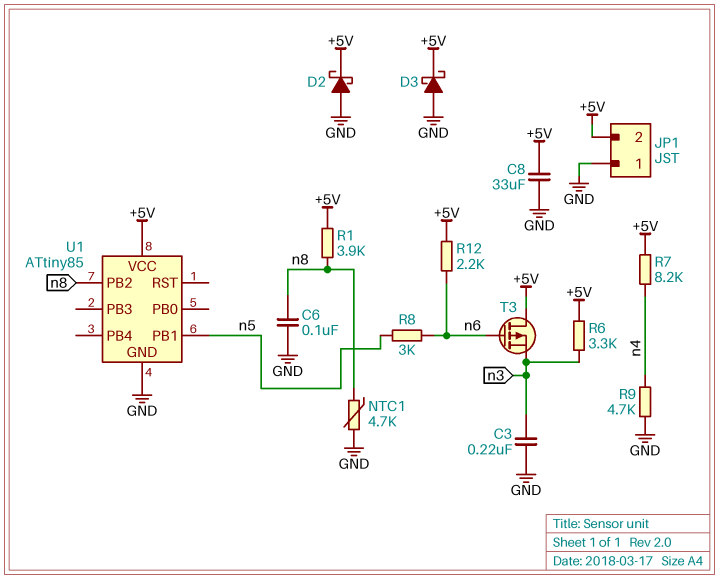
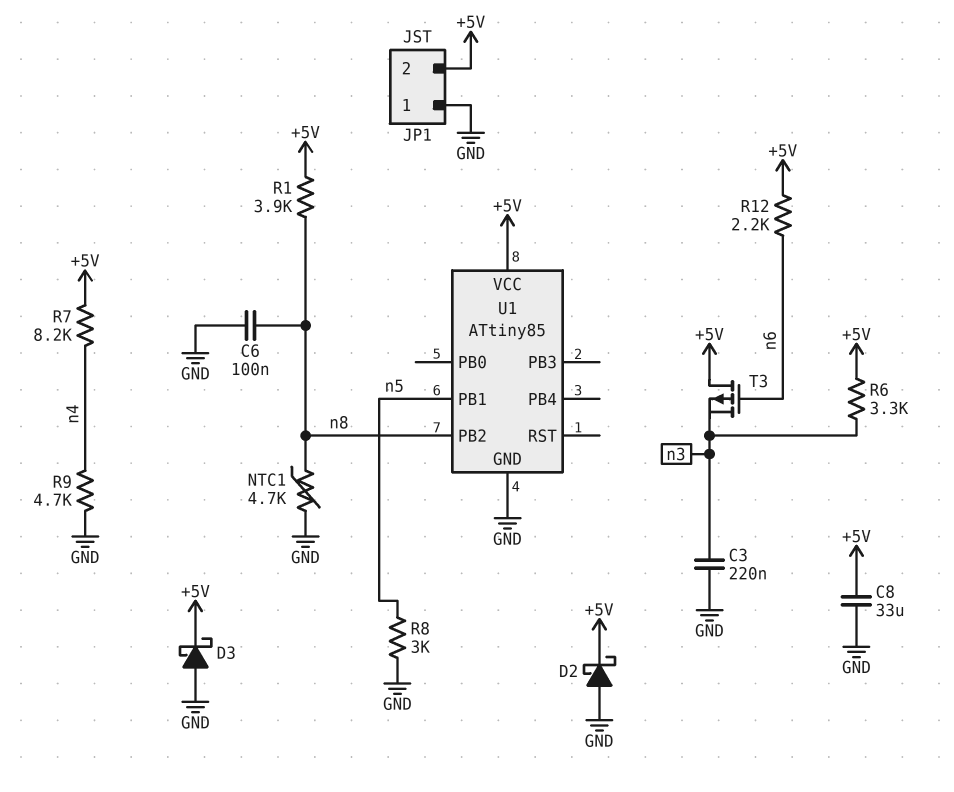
R8: 3k (n5, n6) -> 3k (GND, n5)

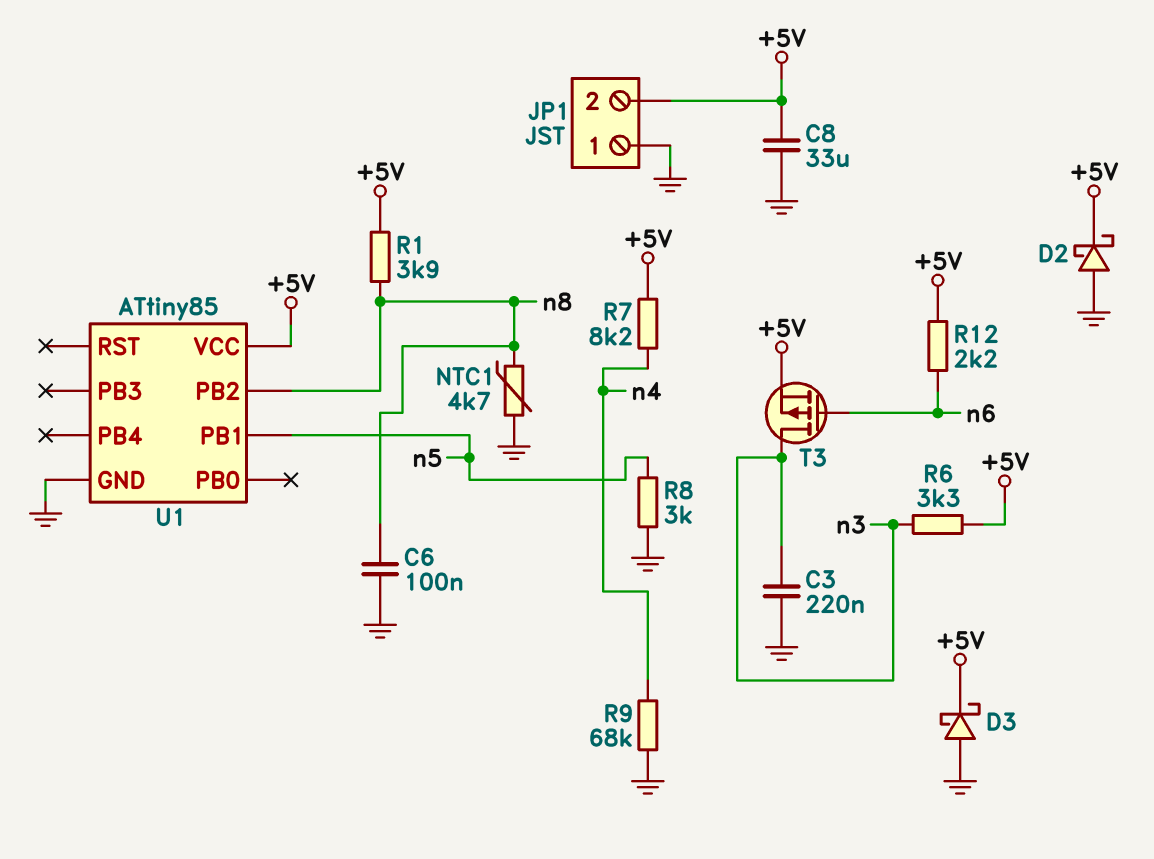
R9: 4.7k (GND, n4) -> 68k (GND, n4)
T3: PMOS (G n6, D +5V, S n3) -> PMOS (G n6, D n3, S +5V)

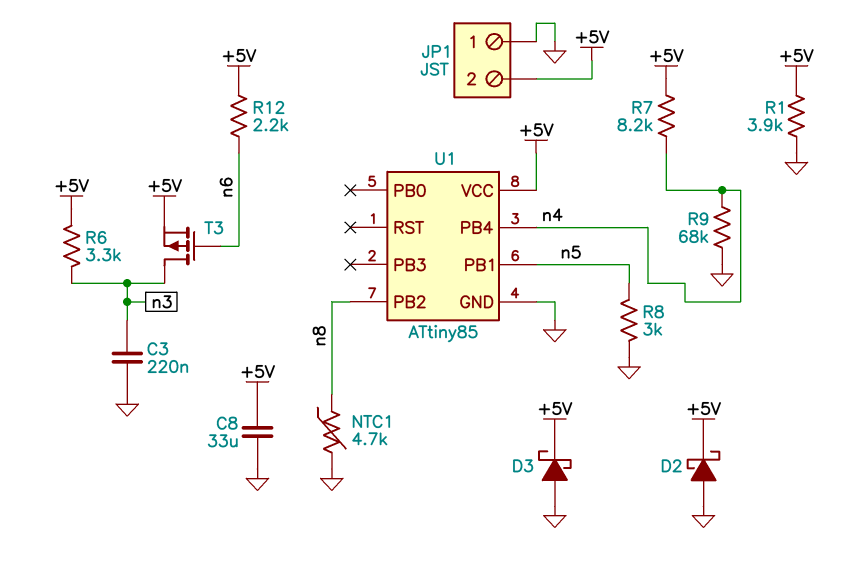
C6: 100nF (GND, n8) -> none
R1: 3.9k (+5V, n8) -> 3.9k (+5V, GND)
U1 pin PB4: none -> n4

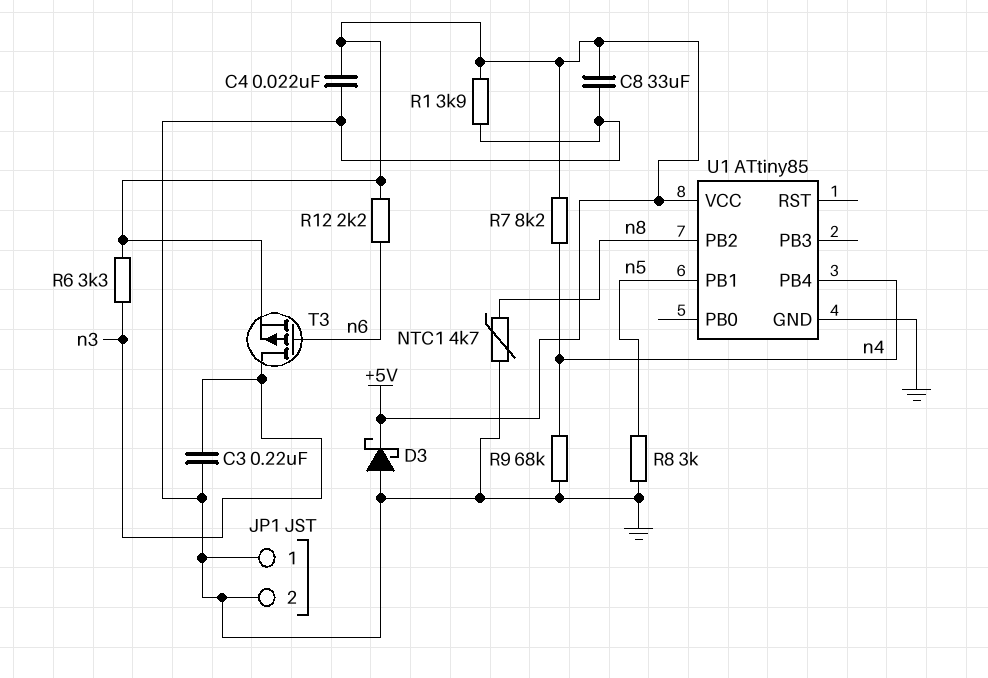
C4: none -> 22nF (+5V, GND)
D2: schottky (A GND, K +5V) -> none
JP1 pin 2: +5V -> GND

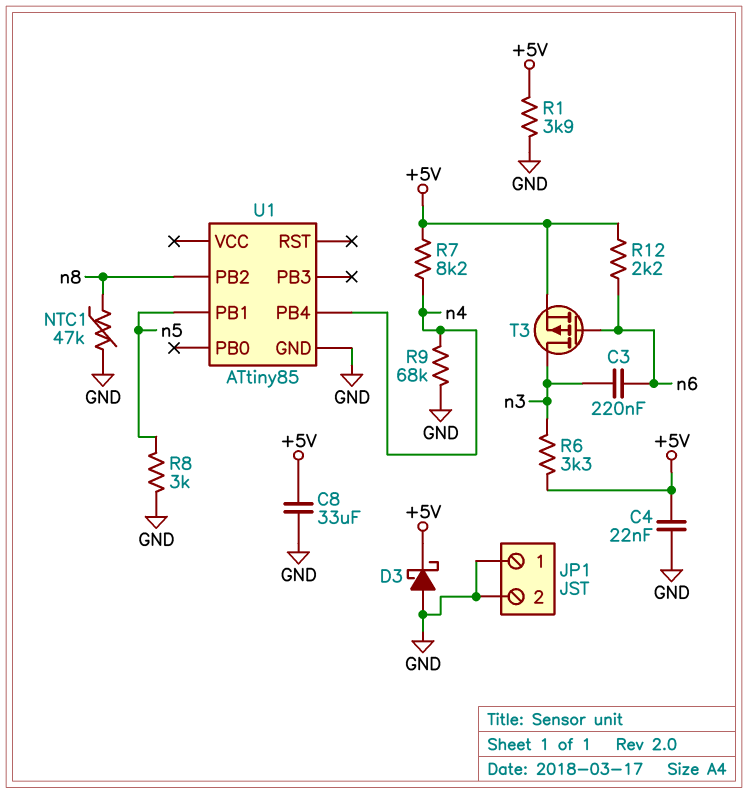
C3: 220nF (GND, n3) -> 220nF (n3, n6)
NTC1: 4.7k (GND, n8) -> 47k (GND, n8)
U1 pin VCC: +5V -> none

